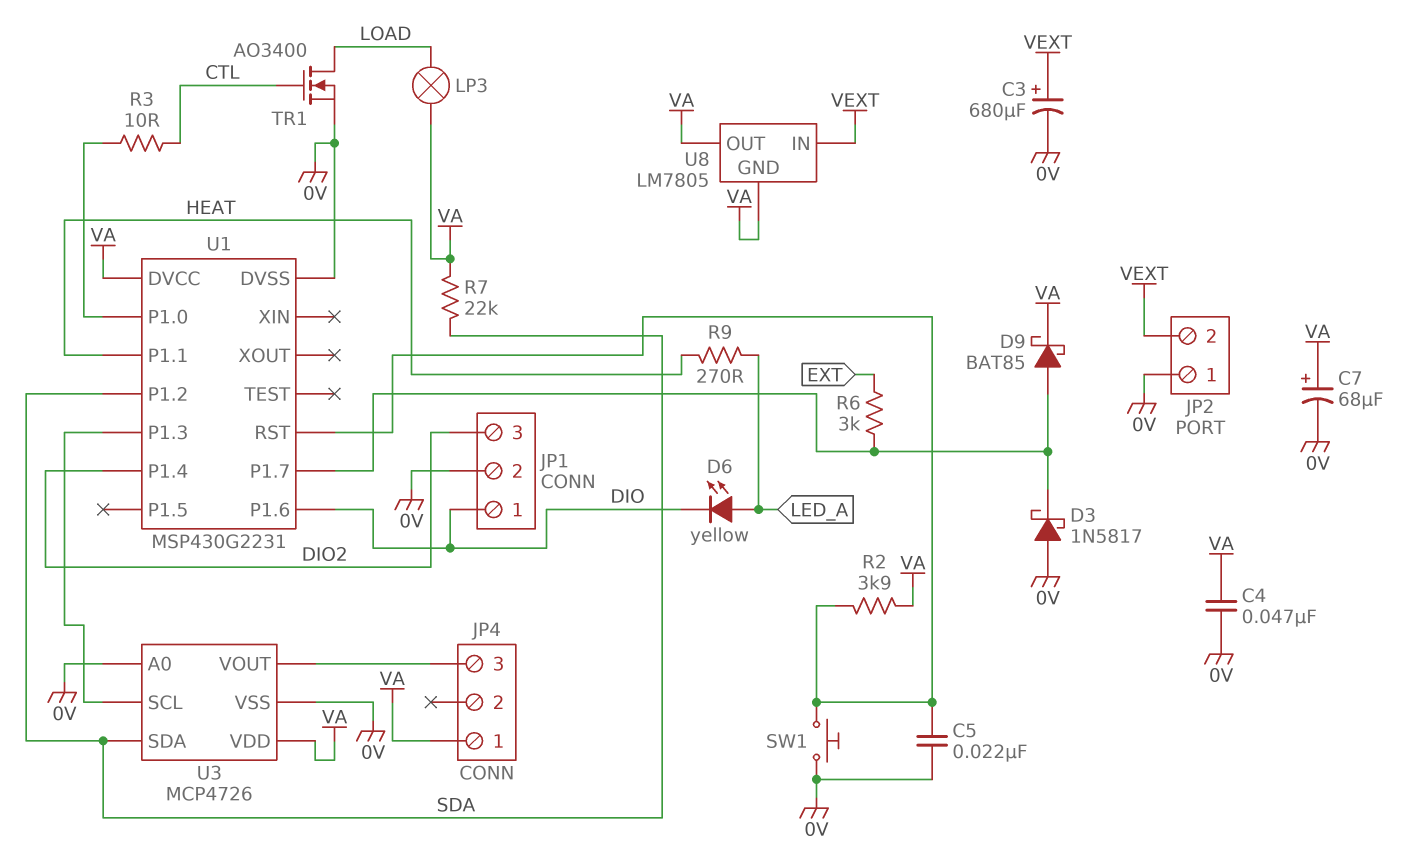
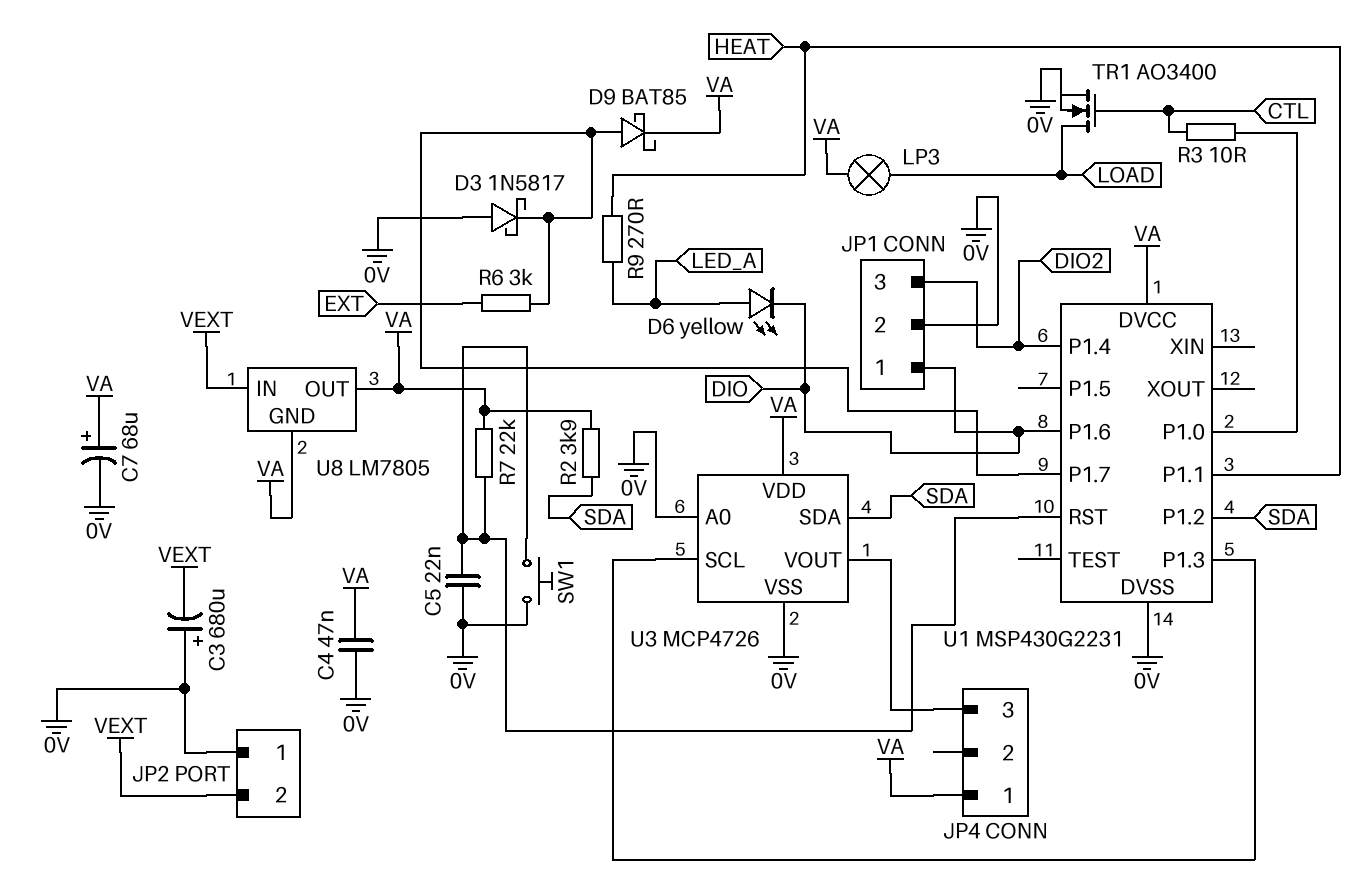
C3: 680uF (plus VEXT, minus 0V) -> 680uF (plus 0V, minus VEXT)
R2: 3.9k (U1/RST, VA) -> 3.9k (SDA, VA)
R7: 22k (SDA, VA) -> 22k (U1/RST, VA)

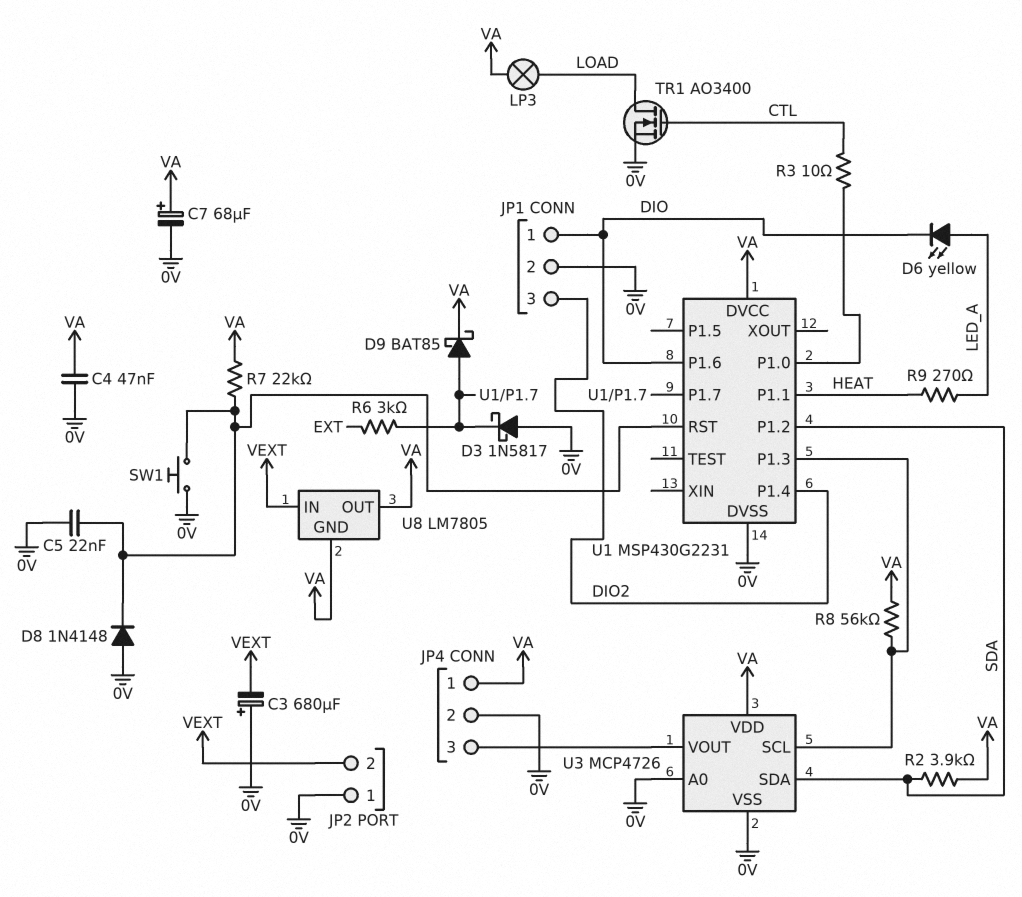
D8: none -> diode 1N4148 (A 0V, K U1/RST)
JP4 pin 2: none -> 0V
R8: none -> 56k (U1/P1.3, VA)

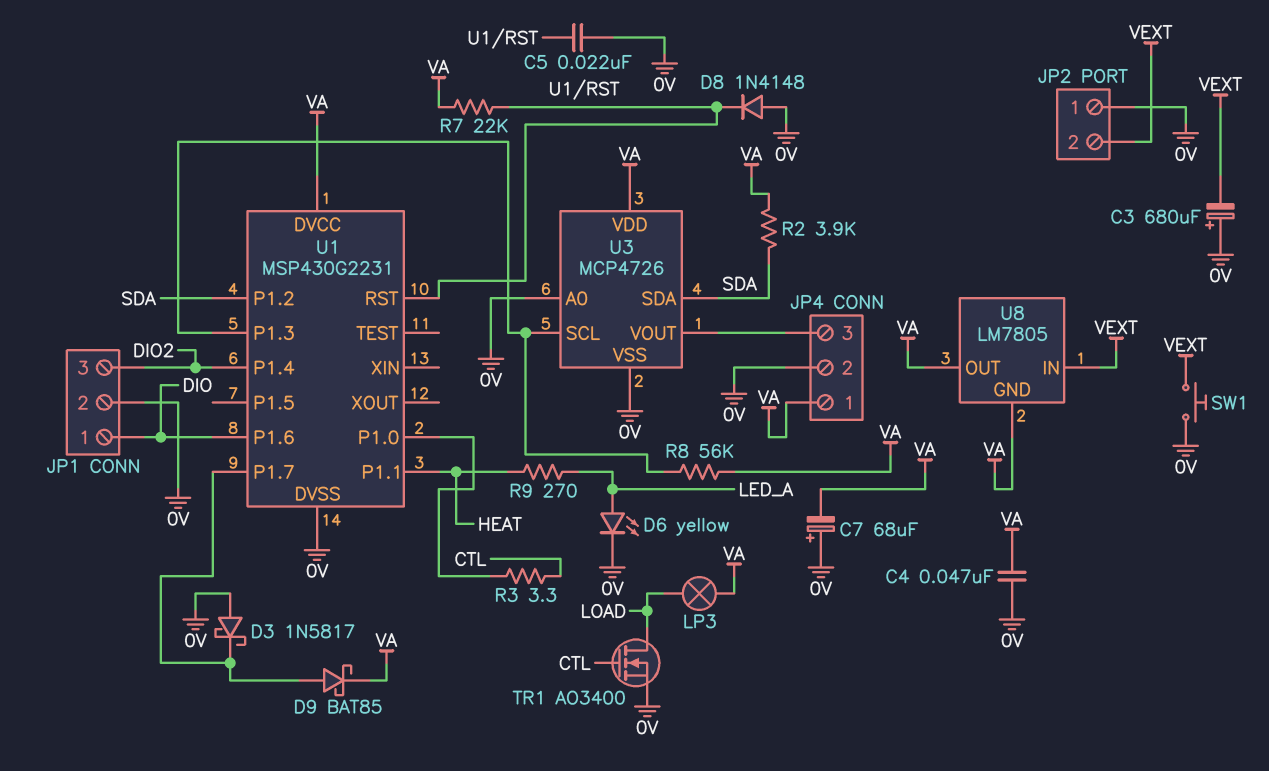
C7: 68uF (plus VA, minus 0V) -> 68uF (plus 0V, minus VA)
D6: LED yellow (A LED_A, K DIO) -> LED yellow (A LED_A, K 0V)
R3: 10 (CTL, U1/P1.0) -> 3.3 (CTL, U1/P1.0)
R6: 3k (EXT, U1/P1.7) -> none
SW1: button (0V, U1/RST) -> button (0V, VEXT)

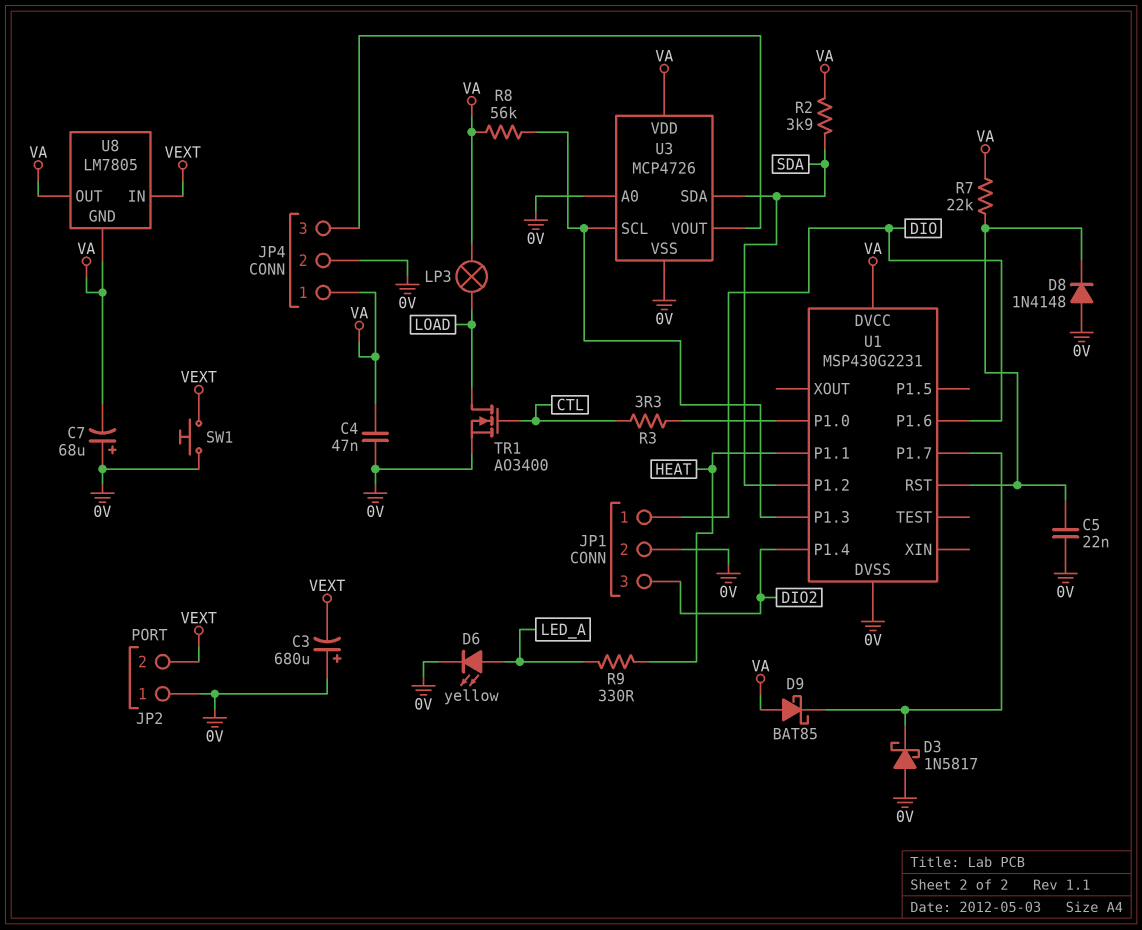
D9: schottky BAT85 (A U1/P1.7, K VA) -> schottky BAT85 (A VA, K U1/P1.7)
R9: 270 (HEAT, LED_A) -> 330 (HEAT, LED_A)

